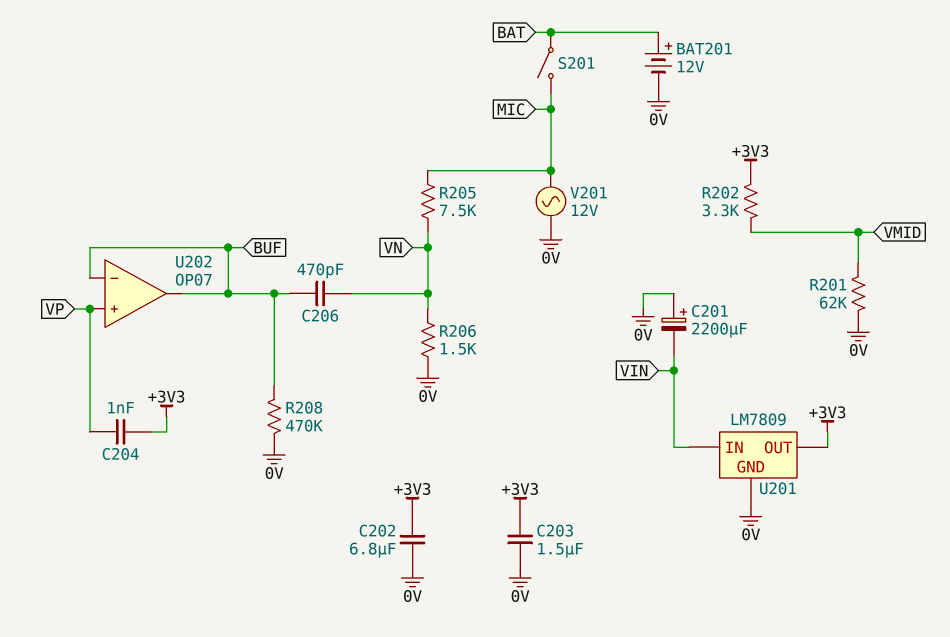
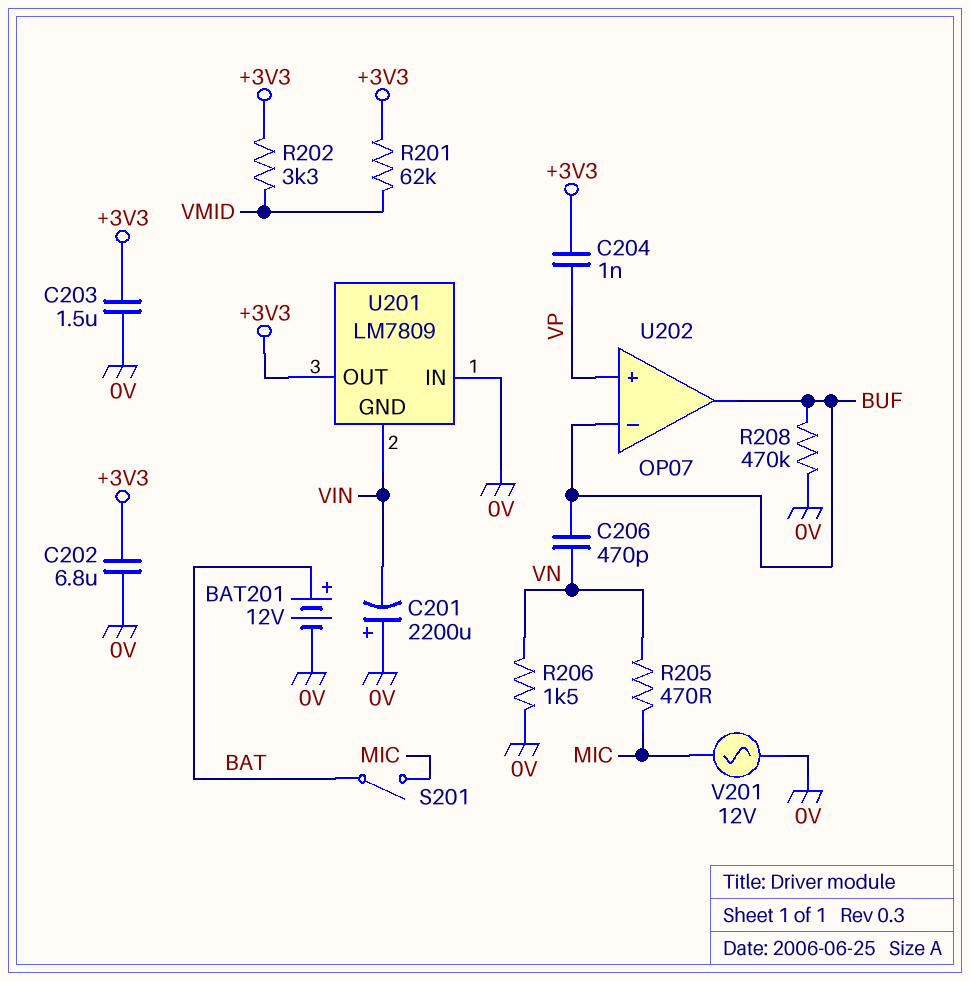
R201: 62k (0V, VMID) -> 62k (+3V3, VMID)
R205: 7.5k (MIC, VN) -> 470 (MIC, VN)
U201 pin GND: 0V -> VIN
U201 pin IN: VIN -> 0V

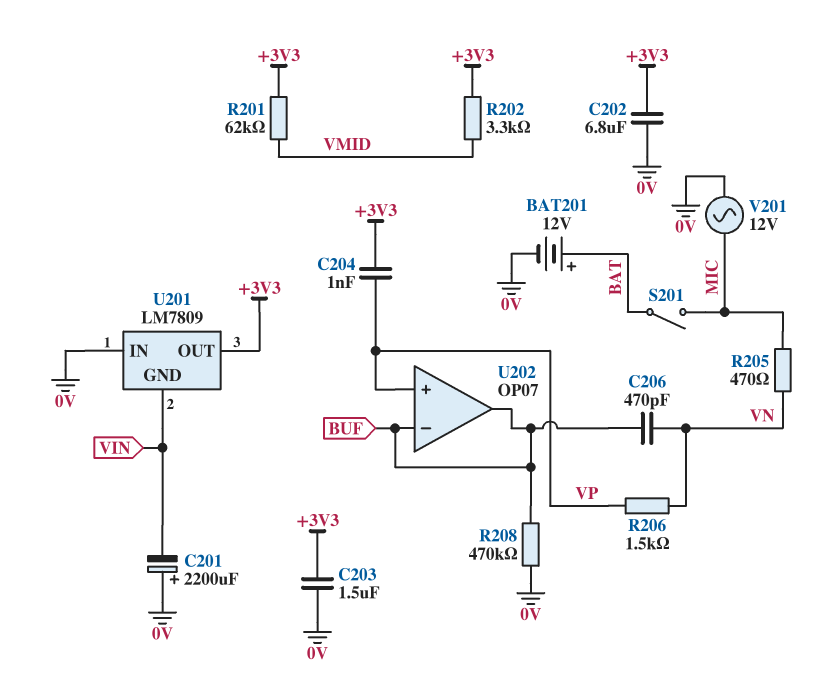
R206: 1.5k (0V, VN) -> 1.5k (VN, VP)

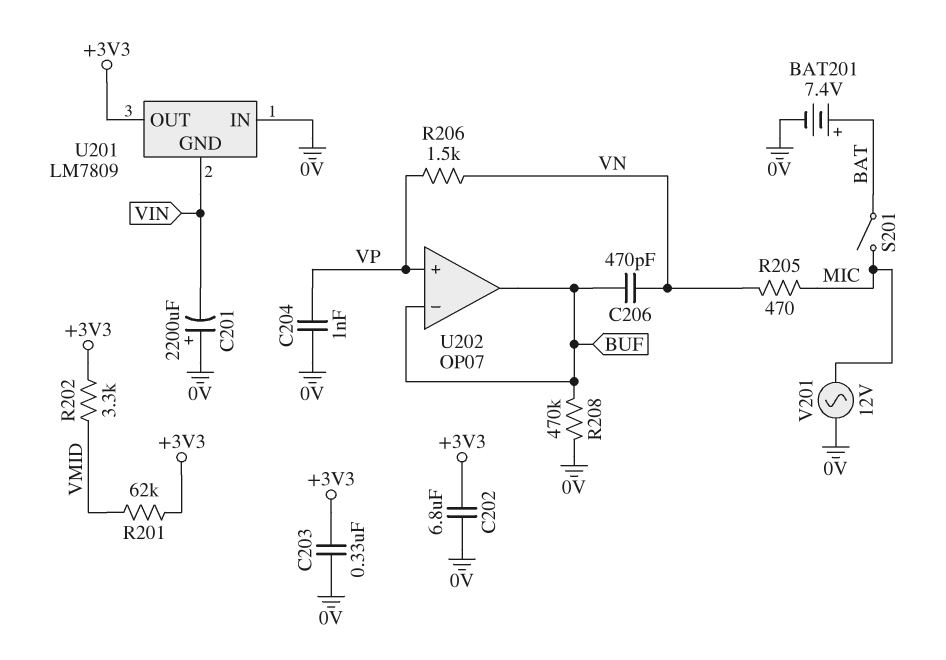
BAT201: 12V (plus BAT, minus 0V) -> 7.4V (plus BAT, minus 0V)
C203: 1.5uF (+3V3, 0V) -> 330nF (+3V3, 0V)
C204: 1nF (+3V3, VP) -> 1nF (0V, VP)

